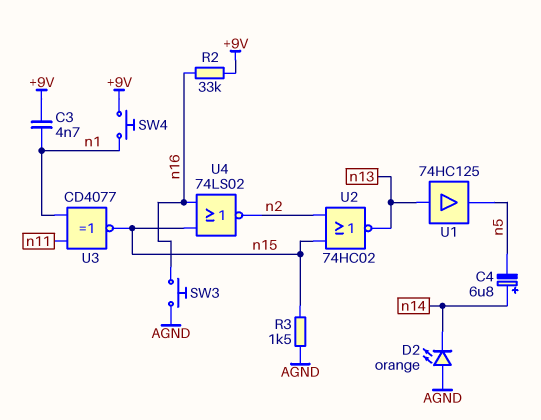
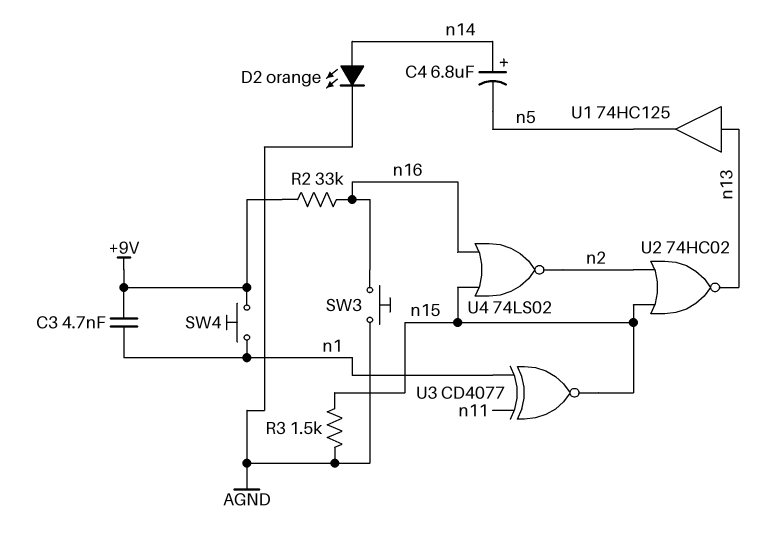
D2: LED orange (A AGND, K n14) -> LED orange (A n14, K AGND)

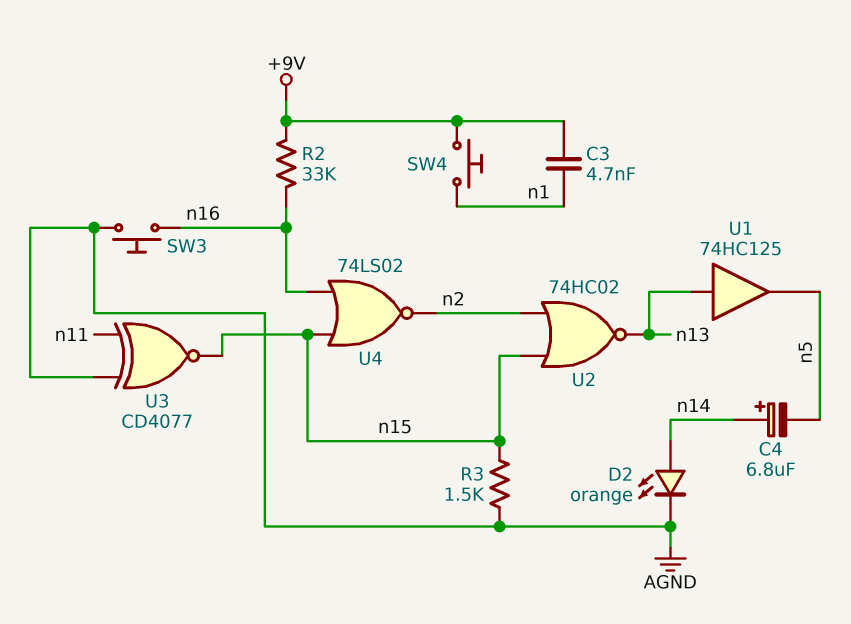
U3: XNOR CD4077 (in n1, in n11, out n15) -> XNOR CD4077 (in AGND, in n11, out n15)

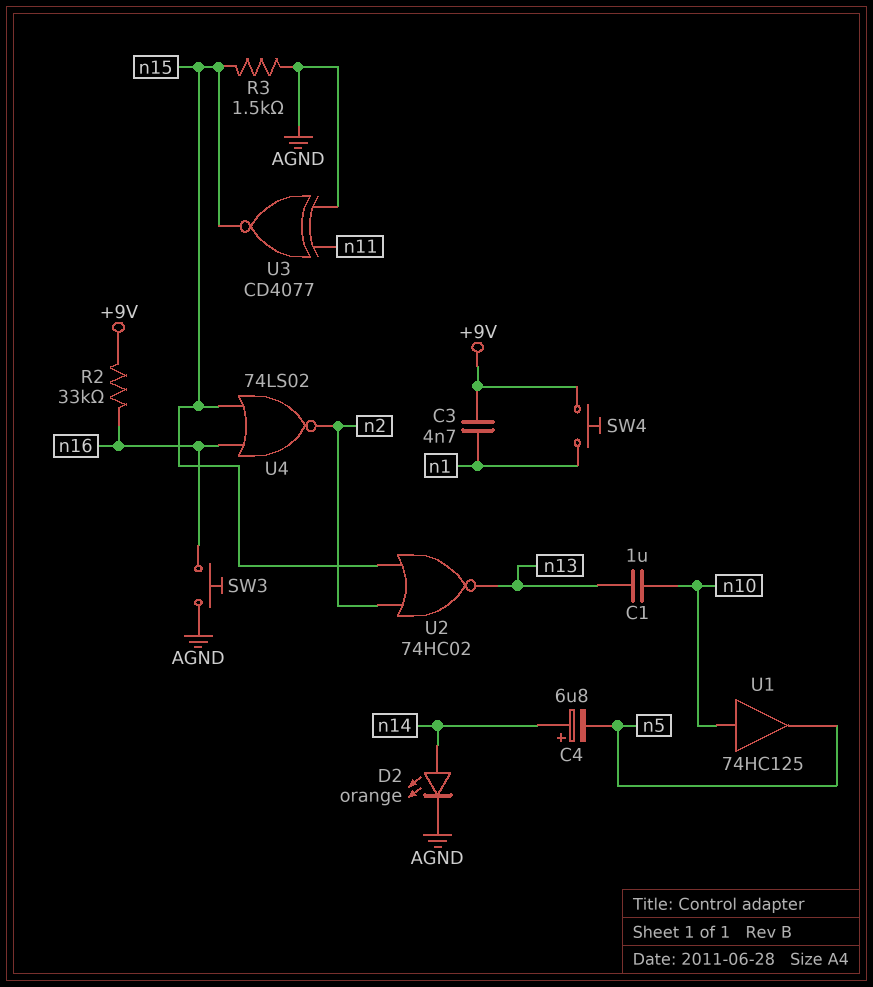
C1: none -> 1uF (n10, n13)
U1: buffer 74HC125 (in n13, out n5) -> buffer 74HC125 (in n10, out n5)

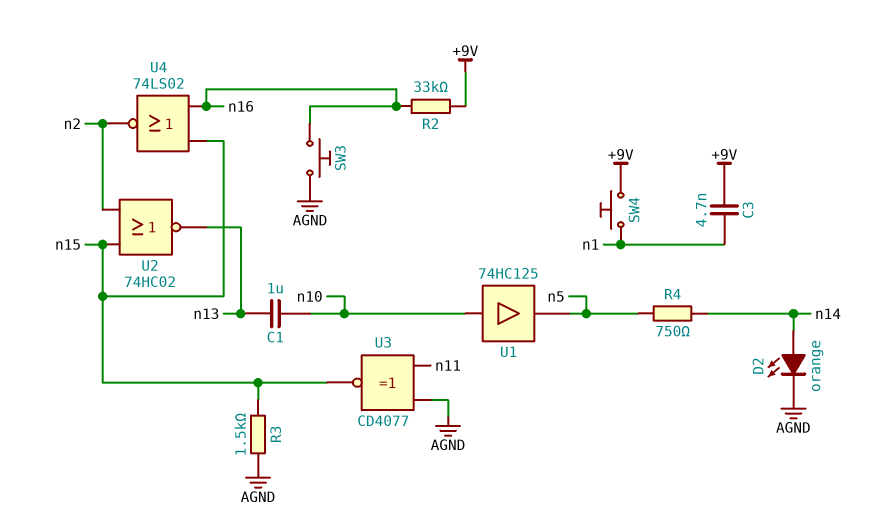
C4: 6.8uF (plus n14, minus n5) -> none
R4: none -> 750 (n5, n14)

